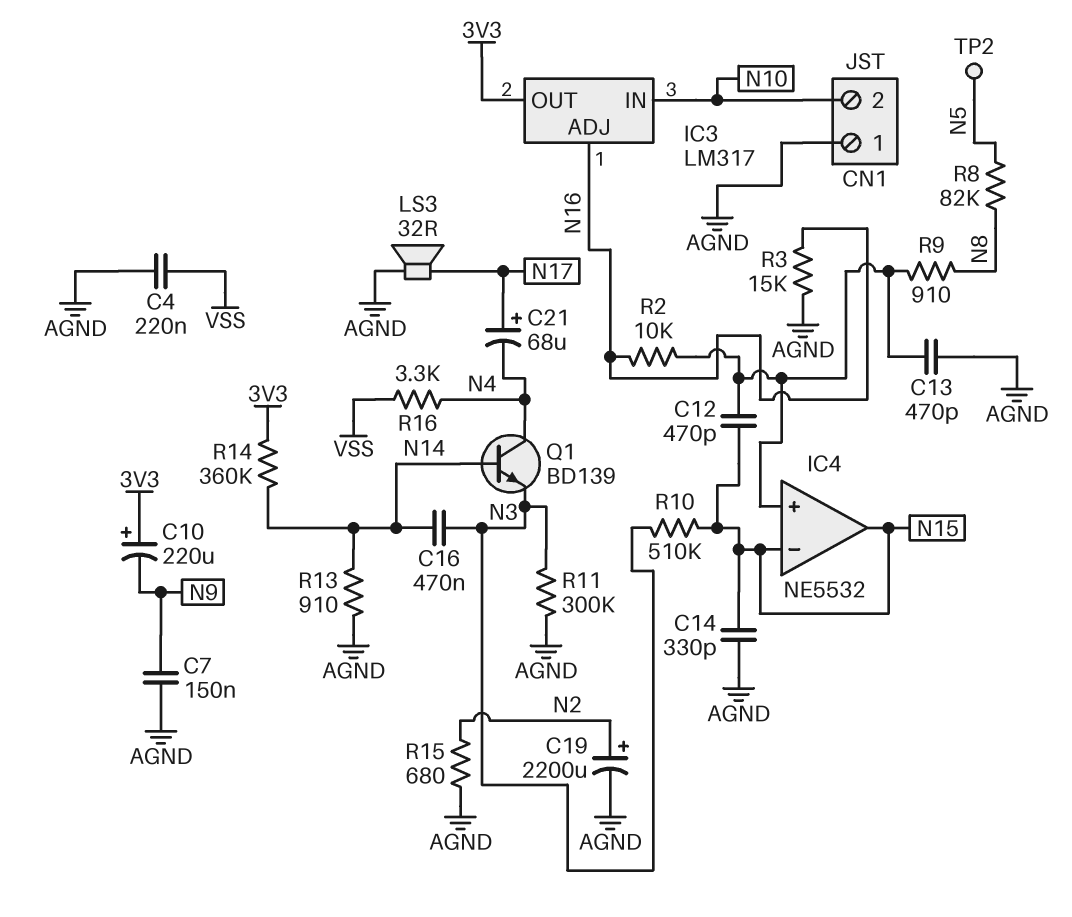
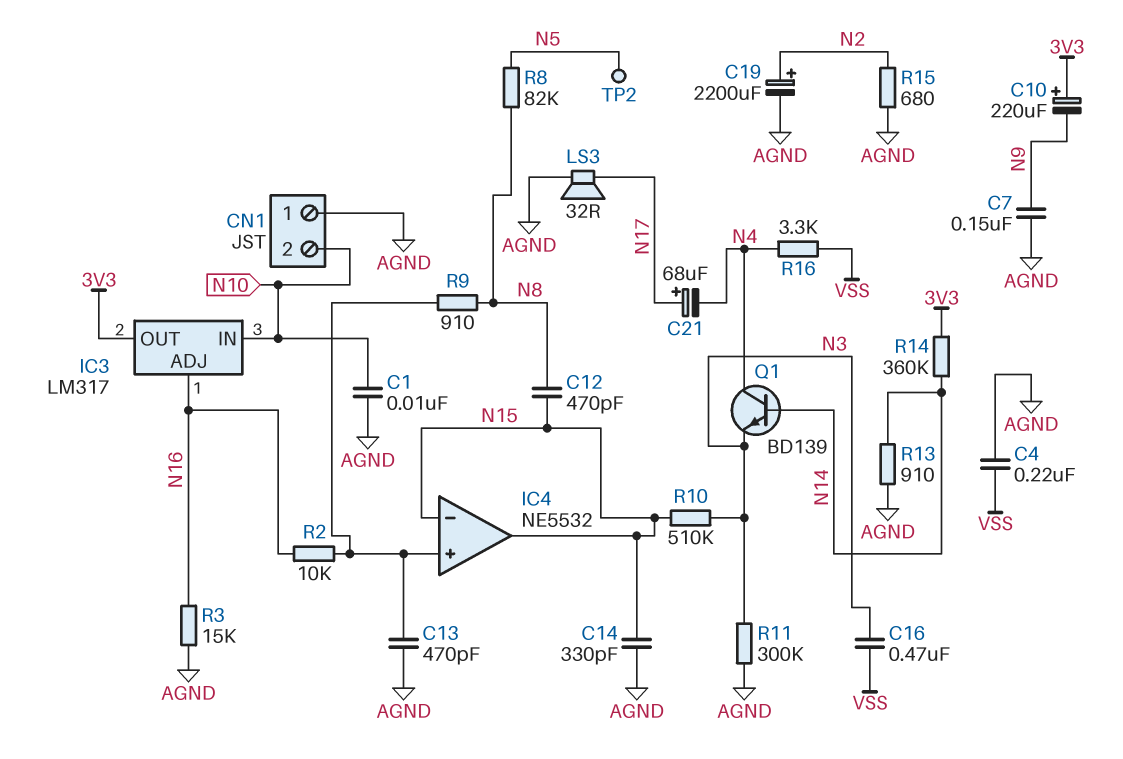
C1: none -> 10nF (AGND, N10)
C12: 470pF (IC4/in+, N15) -> 470pF (N8, N15)
C16: 470nF (N3, N14) -> 470nF (N3, VSS)

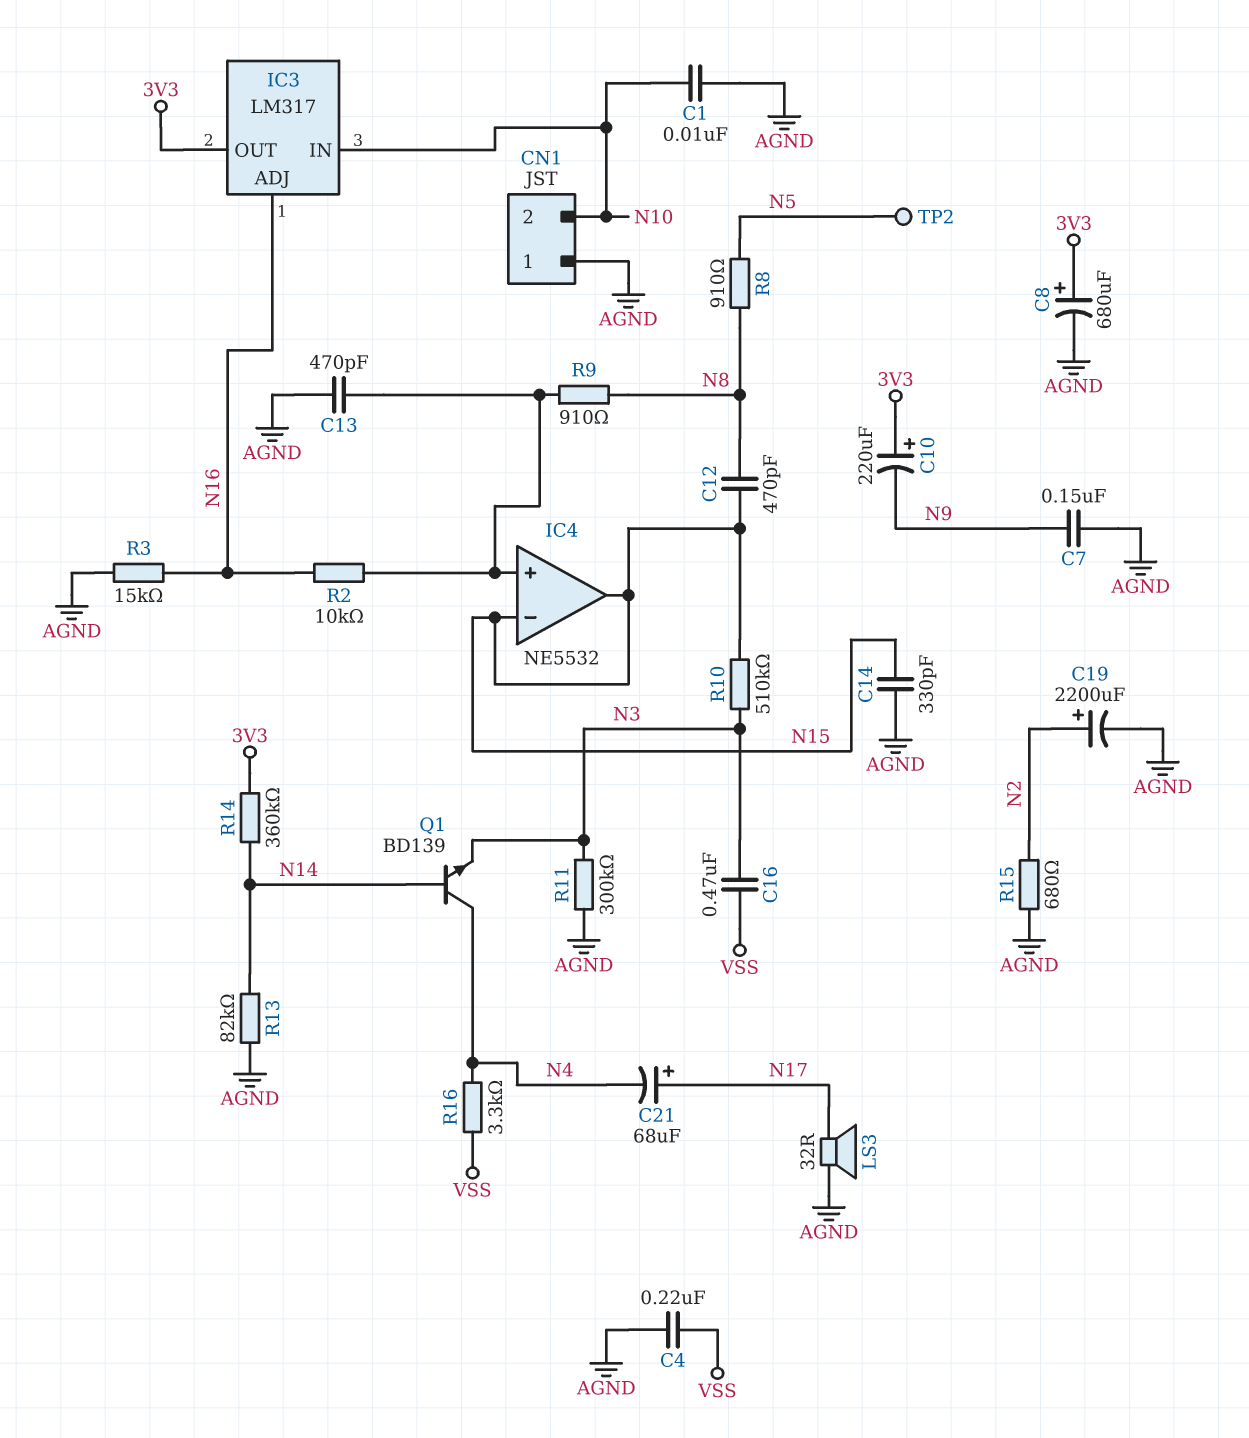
C8: none -> 680uF (plus 3V3, minus AGND)
R8: 82k (N5, N8) -> 910 (N5, N8)
R13: 910 (AGND, N14) -> 82k (AGND, N14)

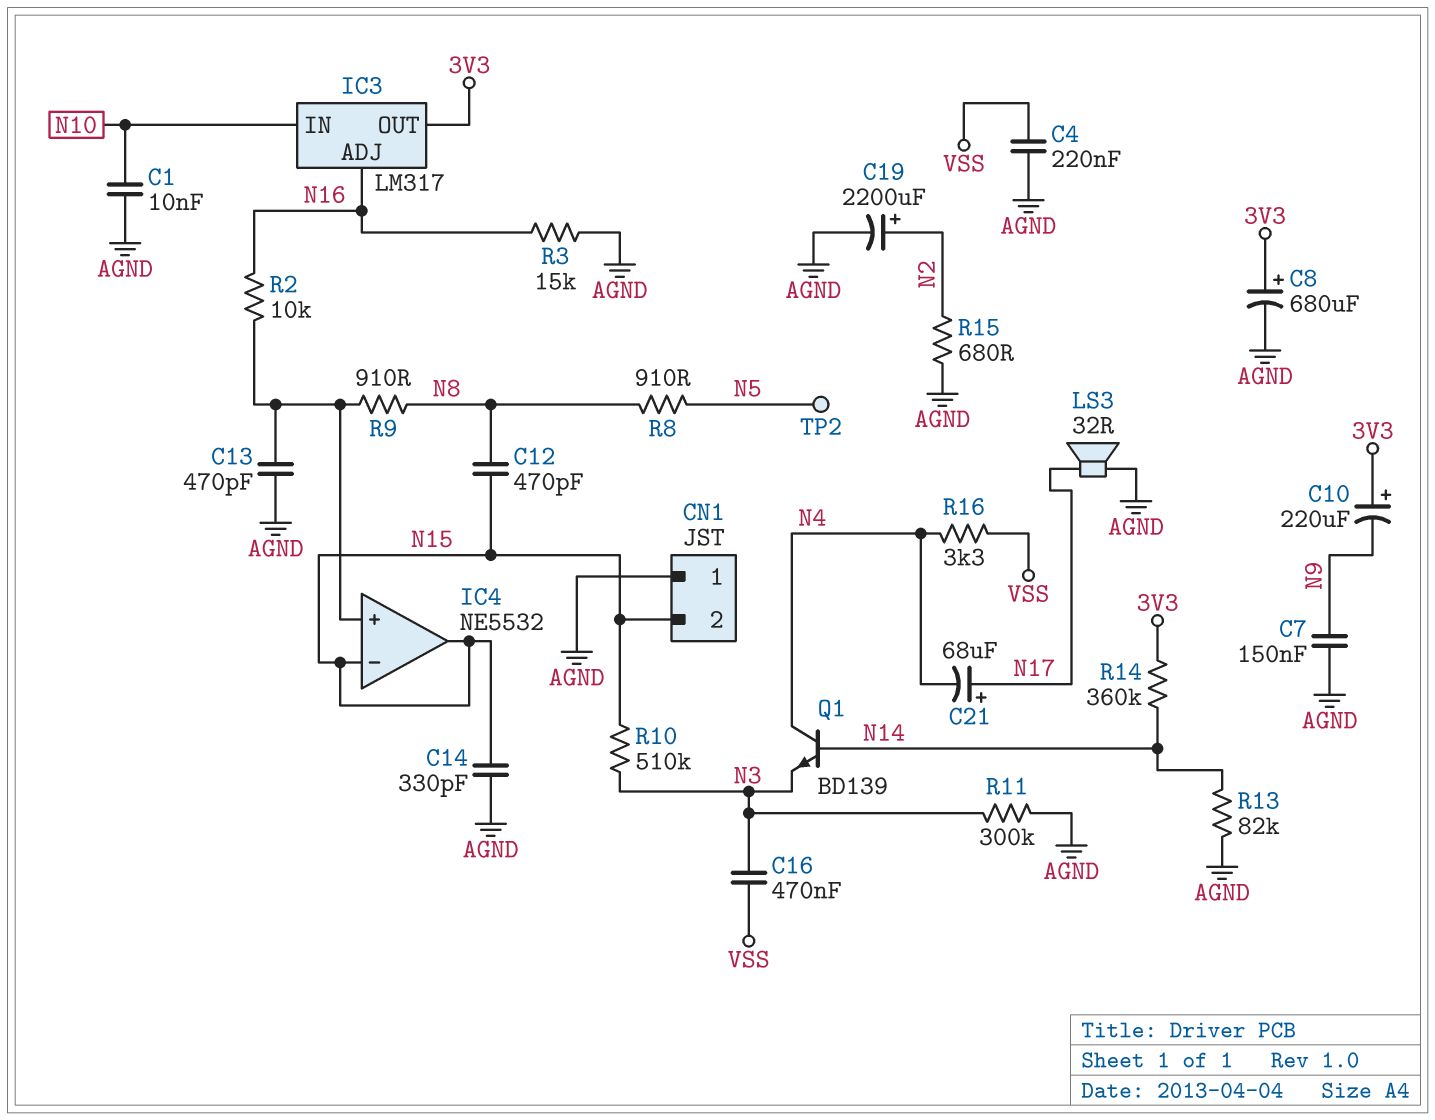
CN1 pin 2: N10 -> N15

